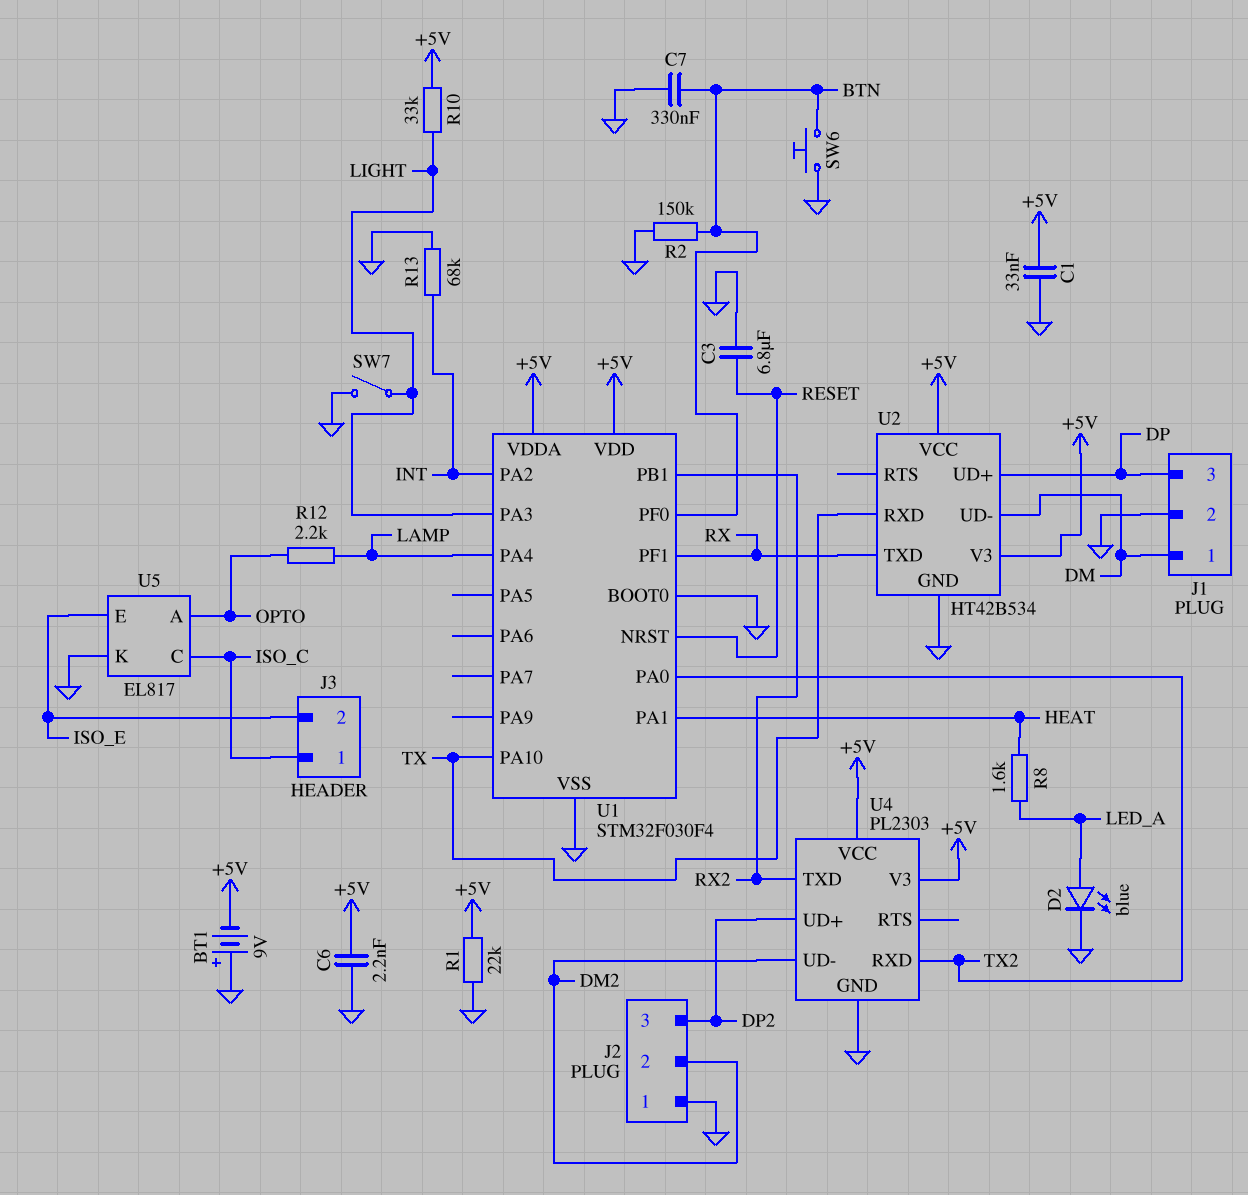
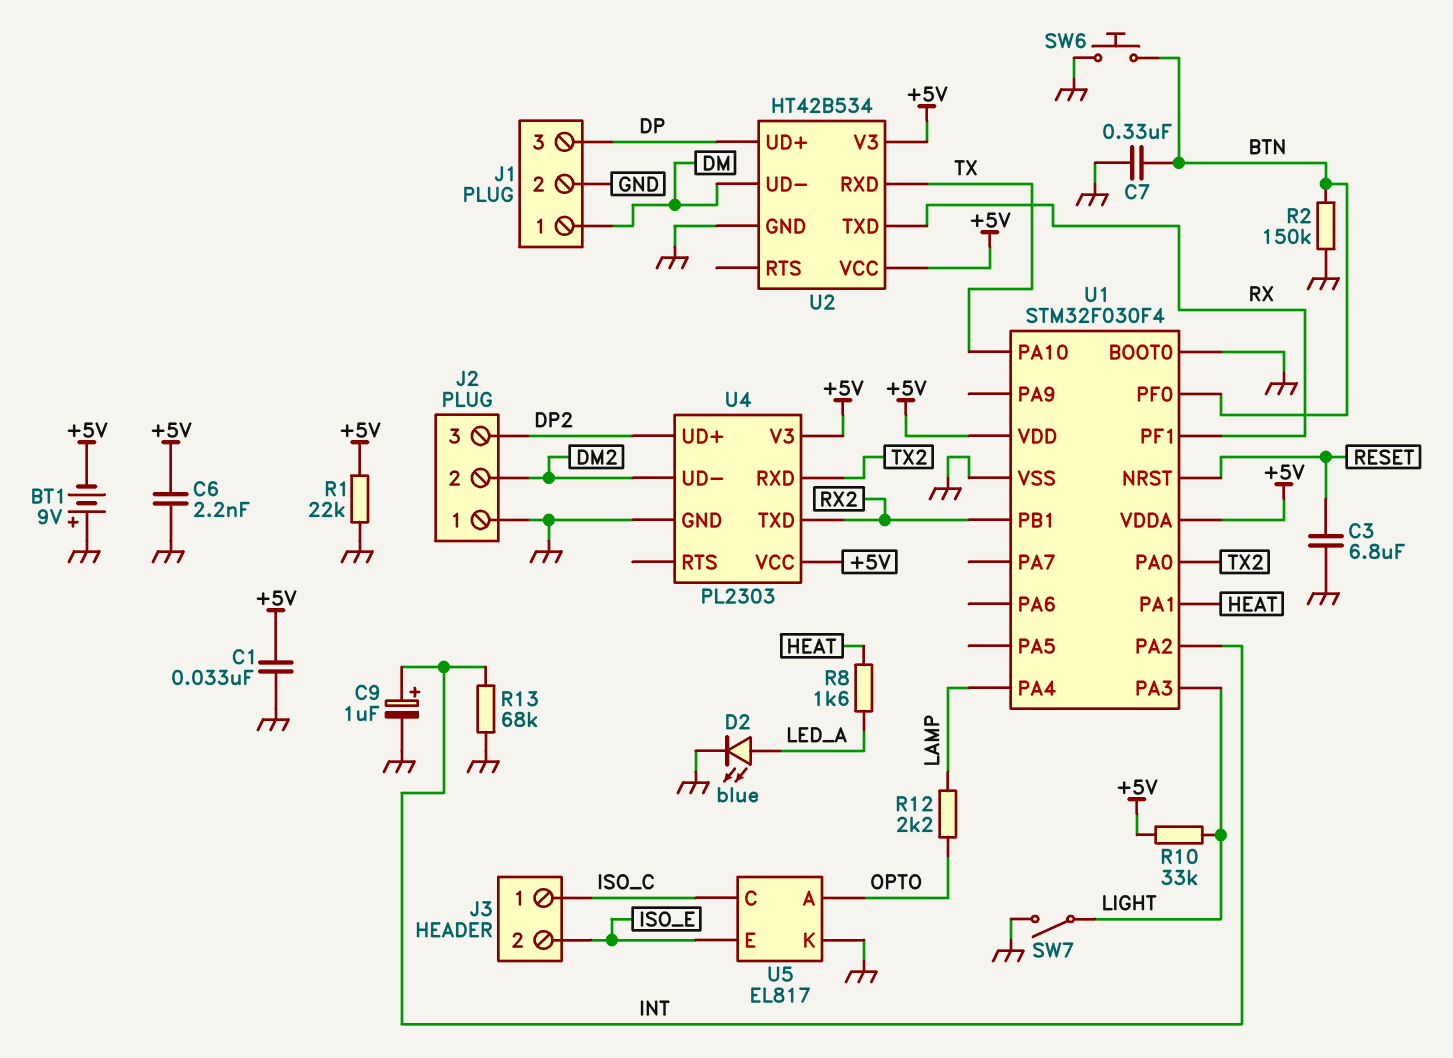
C9: none -> 1uF (plus INT, minus GND)

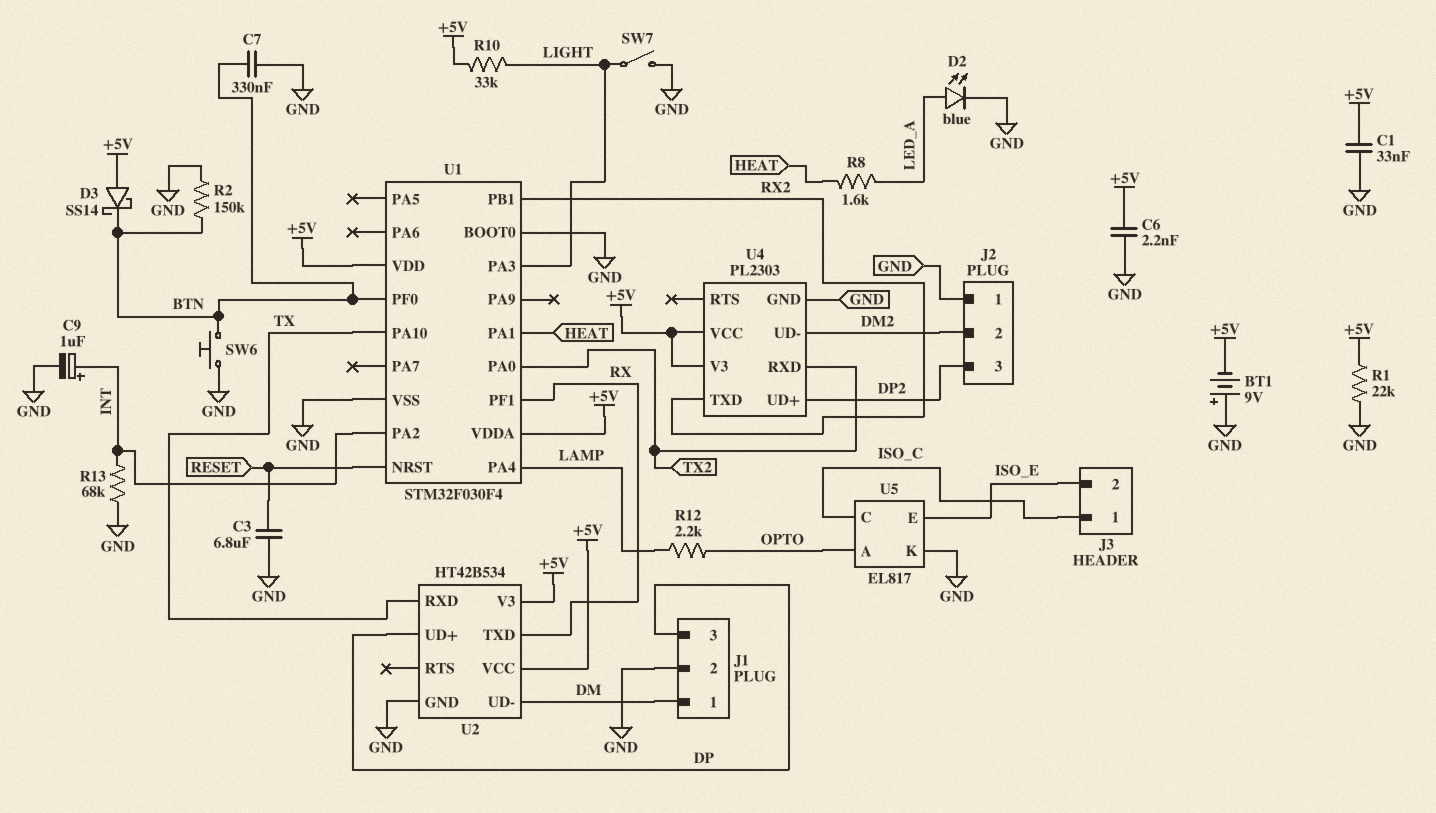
D3: none -> schottky SS14 (A +5V, K BTN)

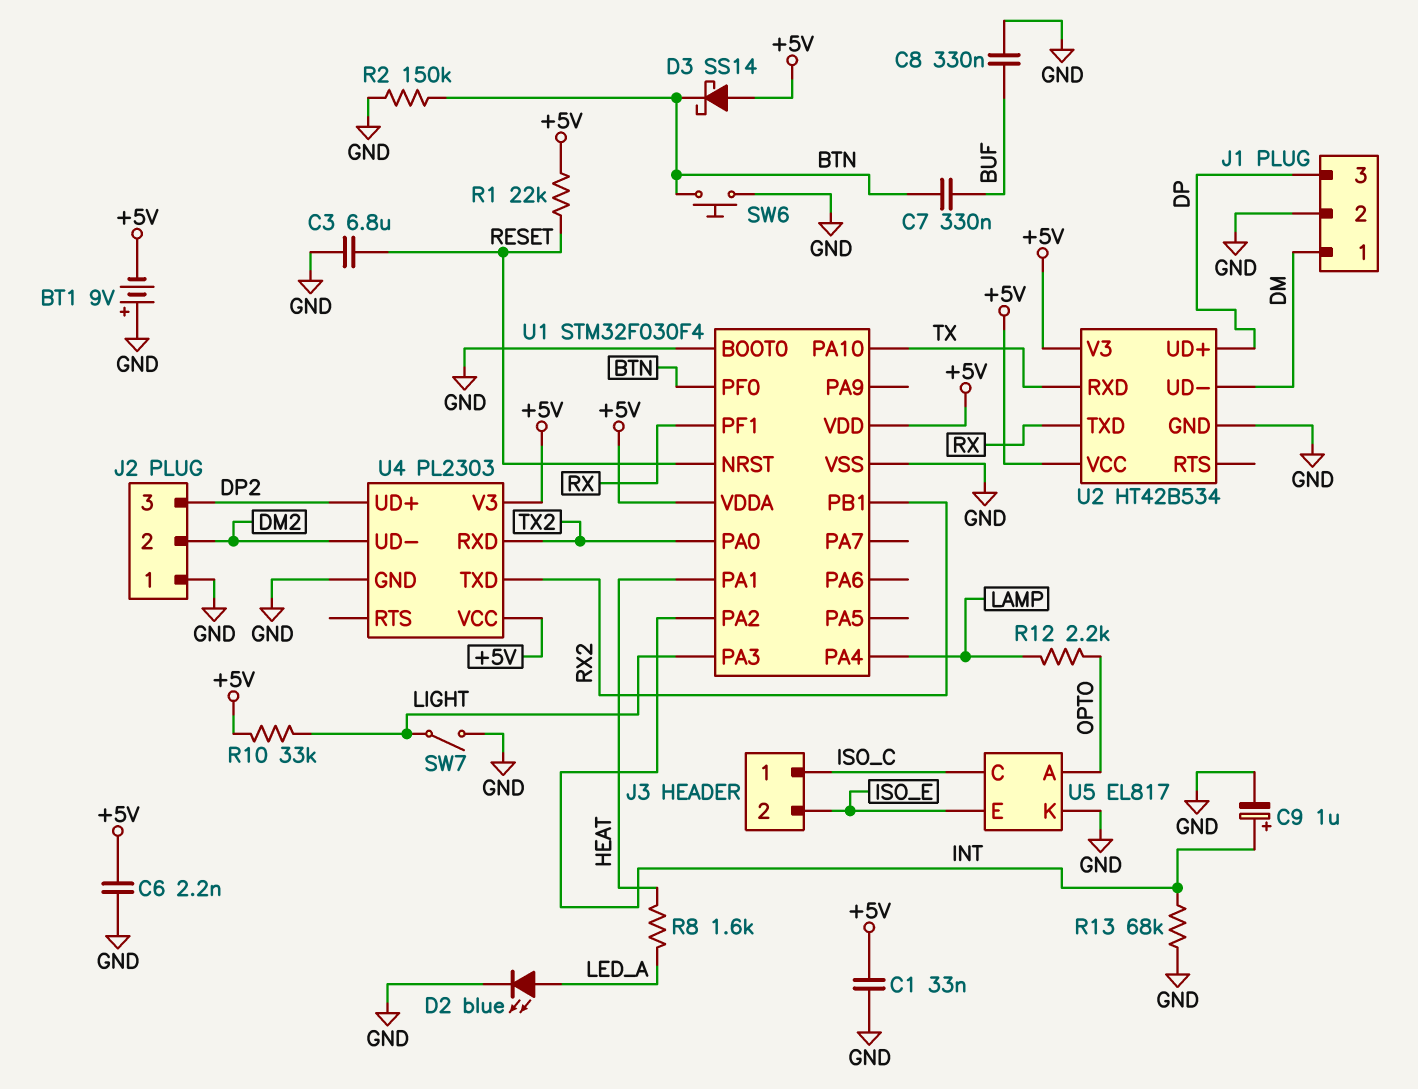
C7: 330nF (BTN, GND) -> 330nF (BTN, BUF)
C8: none -> 330nF (BUF, GND)
R1: 22k (+5V, GND) -> 22k (+5V, RESET)

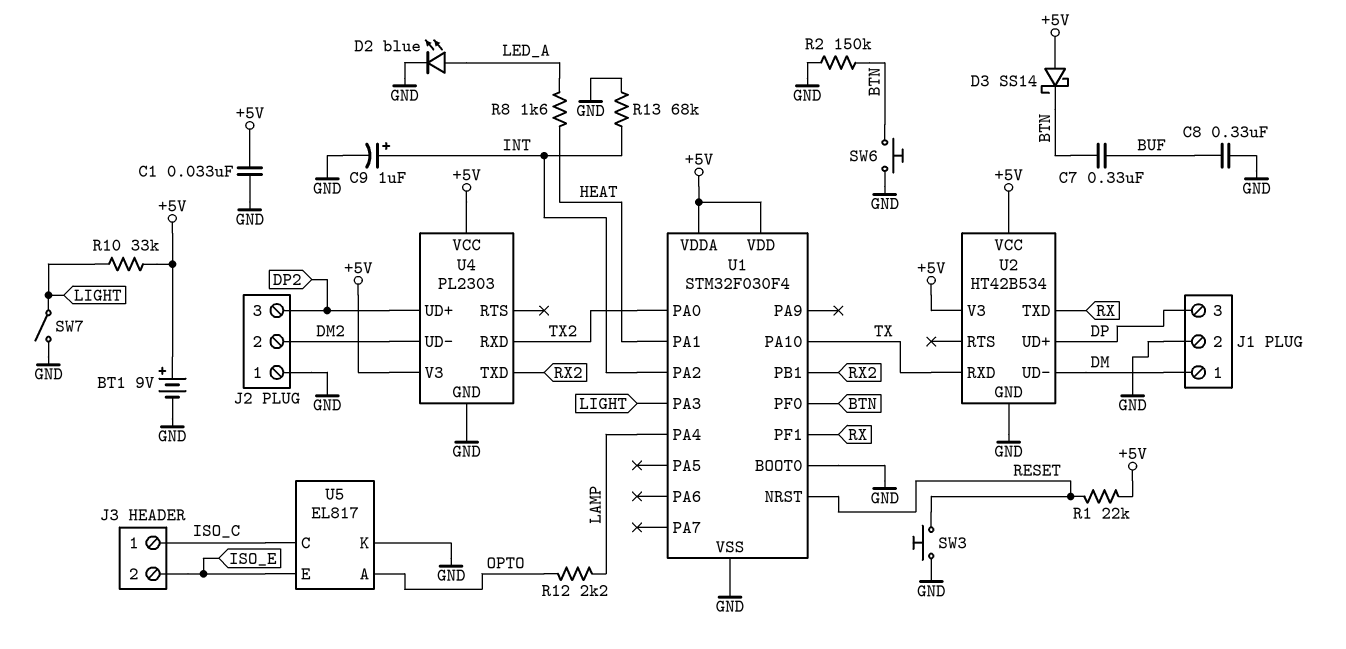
BT1: 9V (plus GND, minus +5V) -> 9V (plus +5V, minus GND)
C3: 6.8uF (GND, RESET) -> none
C6: 2.2nF (+5V, GND) -> none
SW3: none -> button (GND, RESET)

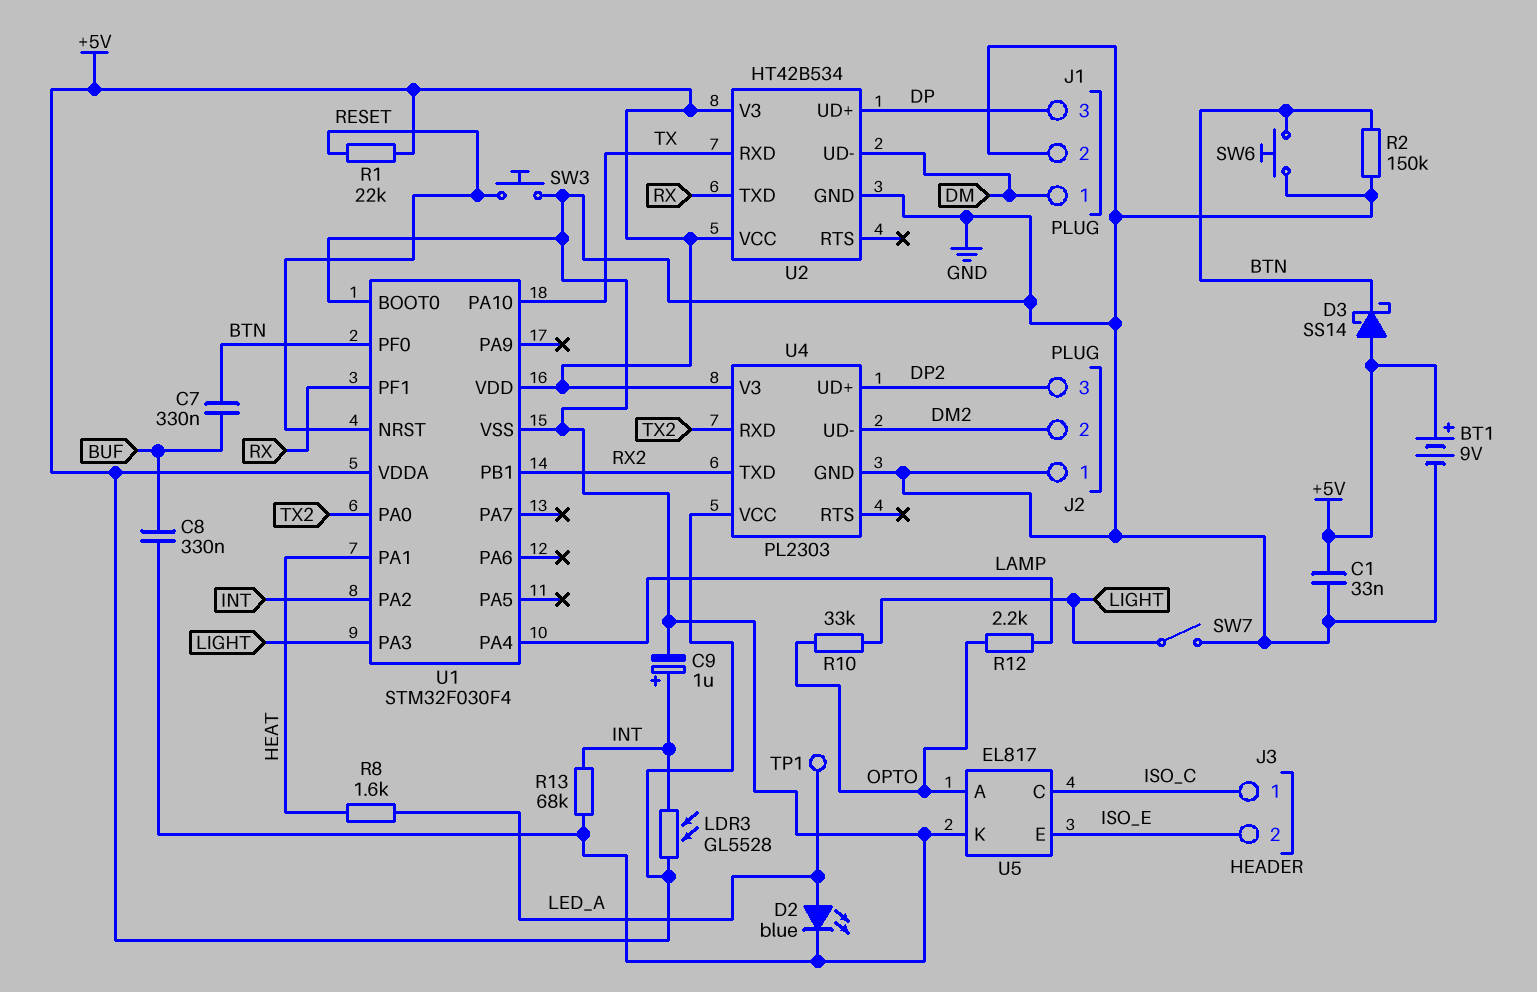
LDR3: none -> GL5528 (+5V, INT)
R10: 33k (+5V, LIGHT) -> 33k (LIGHT, OPTO)
TP1: none -> test point (LED_A)

